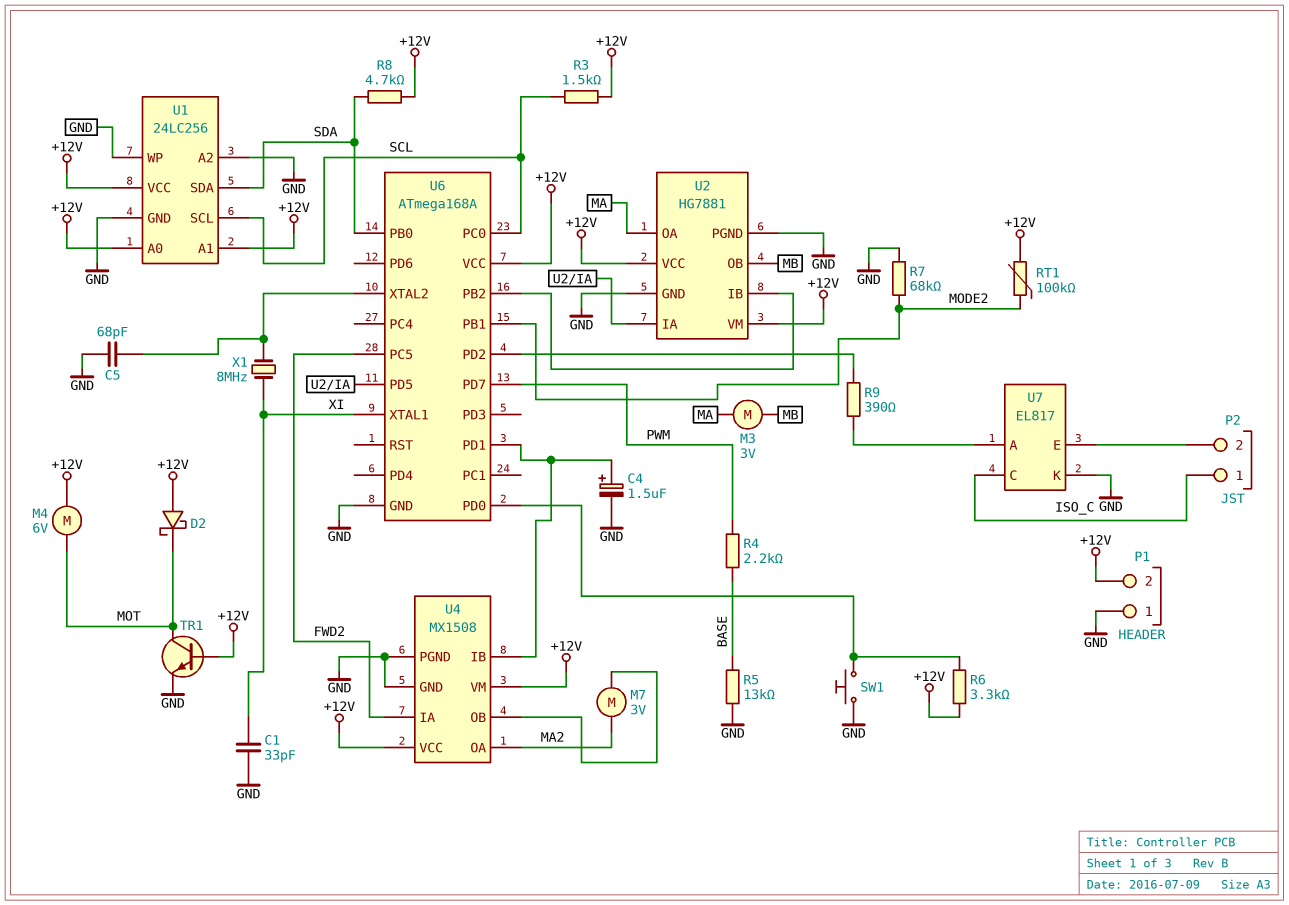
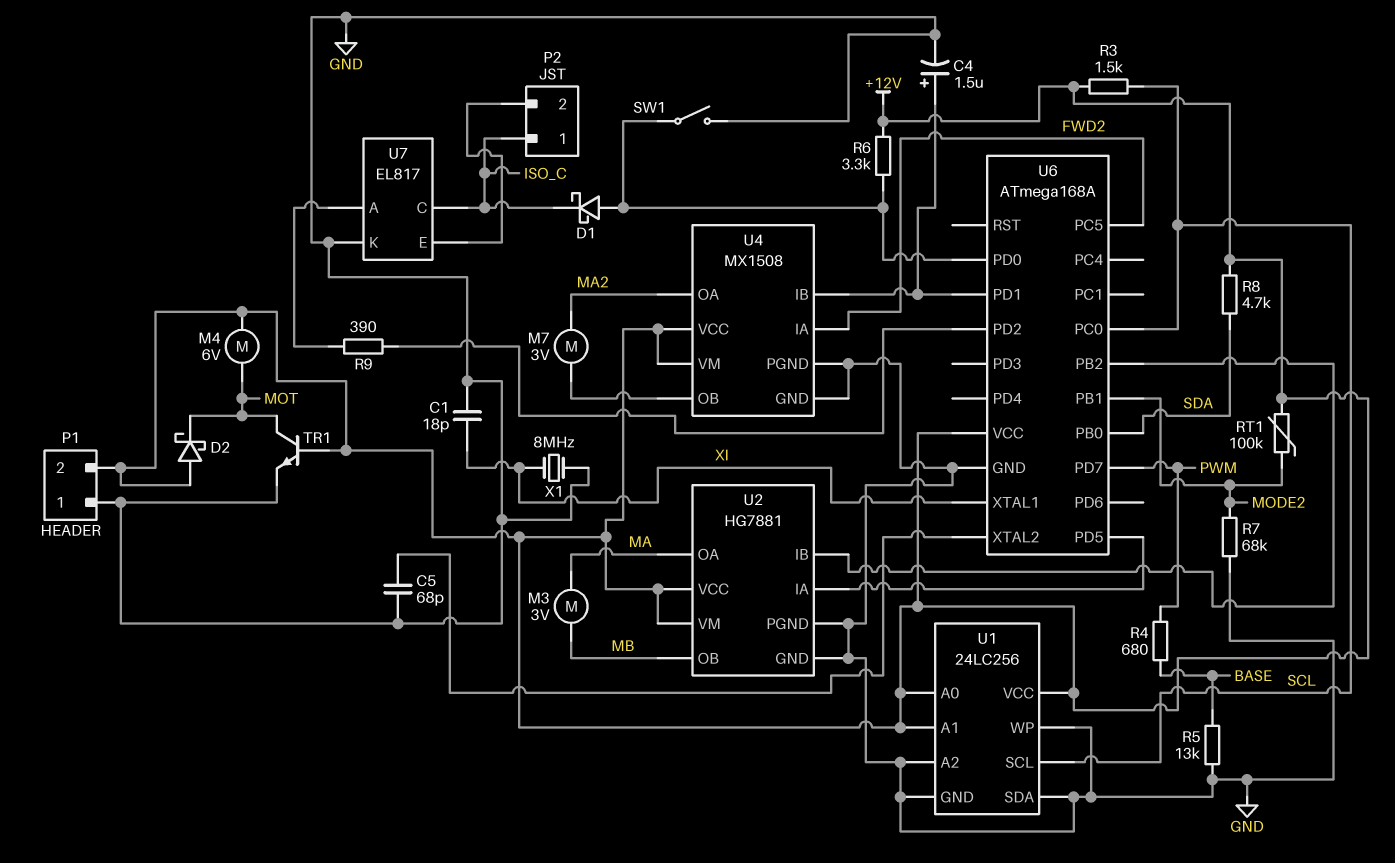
C1: 33pF (GND, XI) -> 18pF (GND, XI)
D1: none -> schottky (A U6/PD0, K ISO_C)
R4: 2.2k (BASE, PWM) -> 680 (BASE, PWM)
SW1: button (GND, U6/PD0) -> switch (GND, U6/PD0)
U1 pin SDA: SDA -> GND
X1: 8MHz (U6/XTAL2, XI) -> 8MHz (GND, XI)

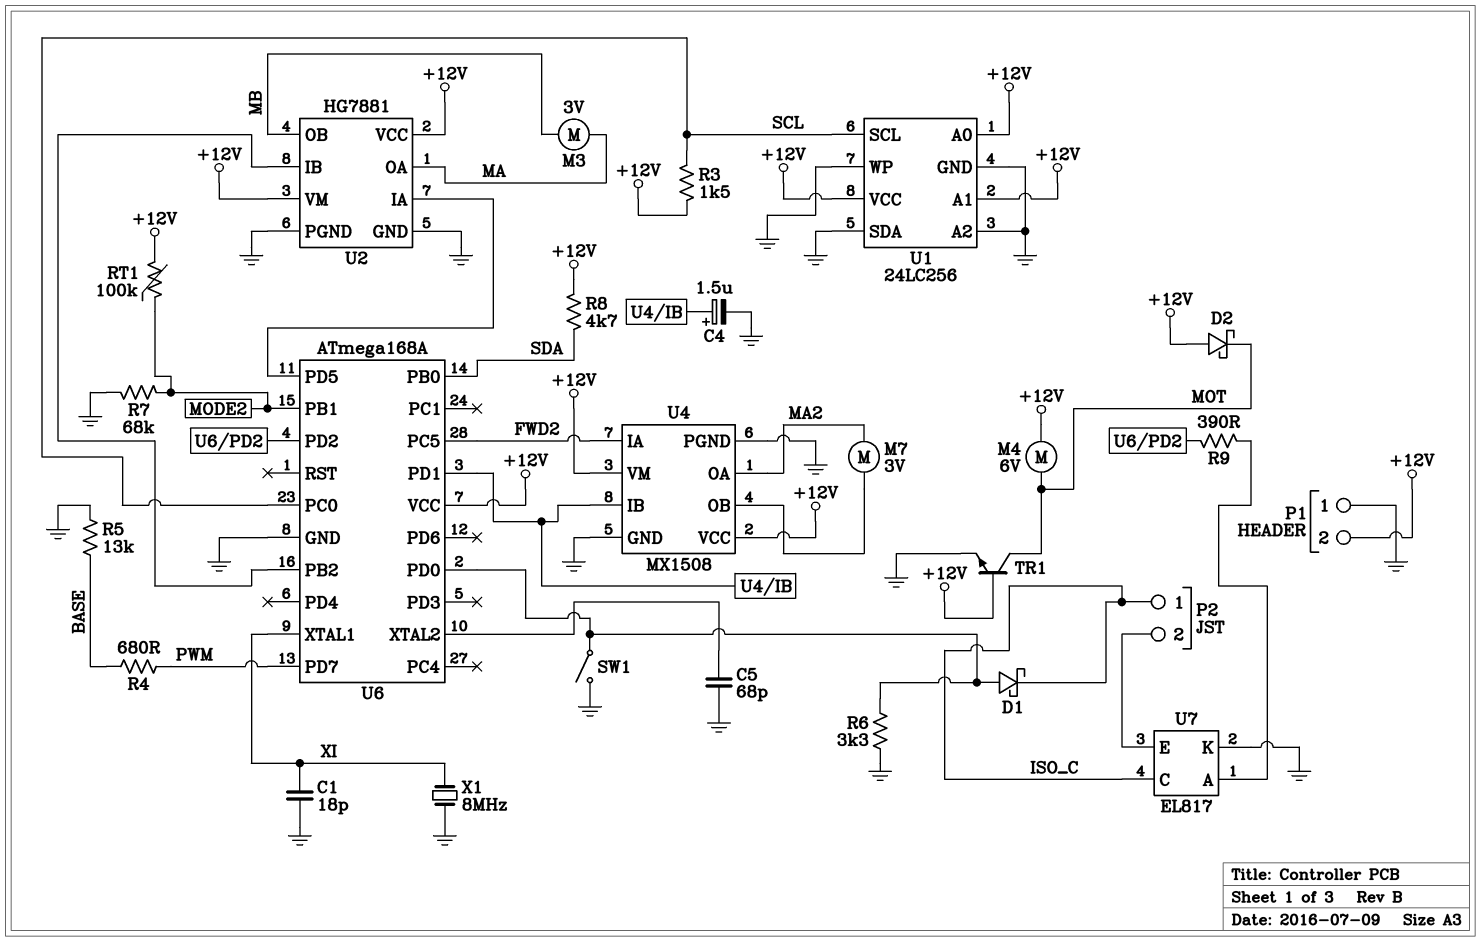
R6: 3.3k (+12V, U6/PD0) -> 3.3k (GND, U6/PD0)

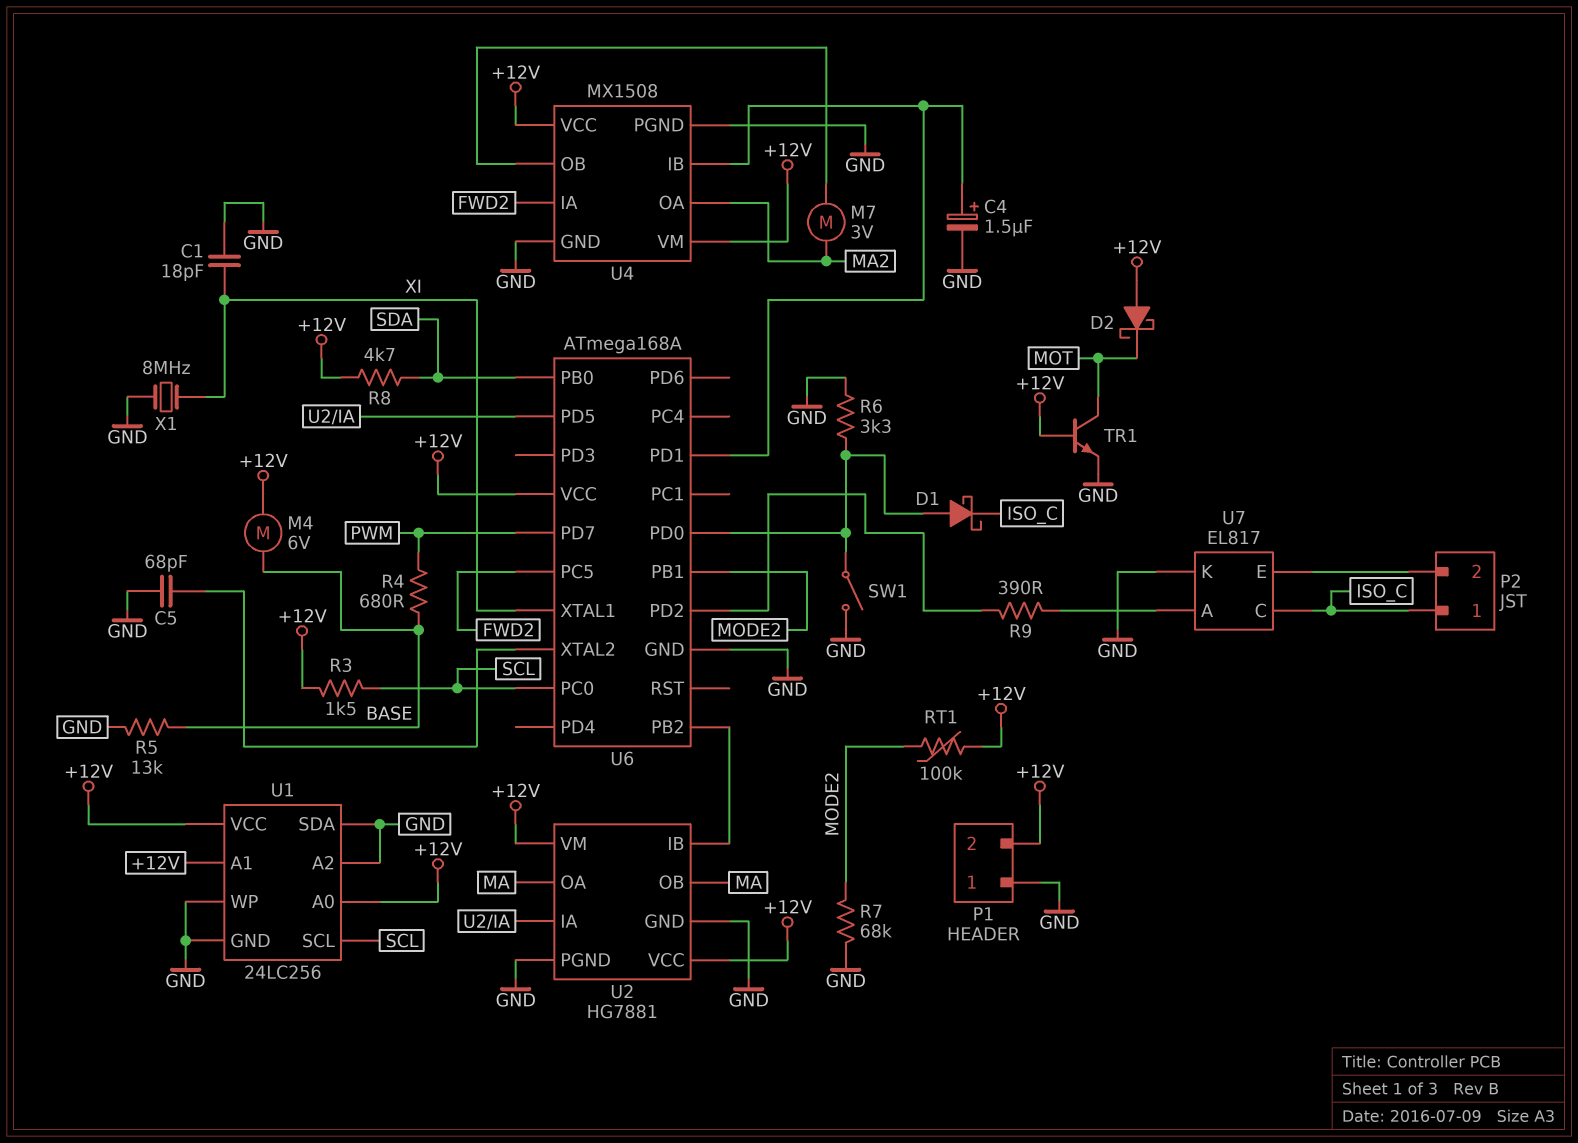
M3: motor 3V (MA, MB) -> none
M4: motor 6V (+12V, MOT) -> motor 6V (+12V, BASE)
U2 pin OB: MB -> MA

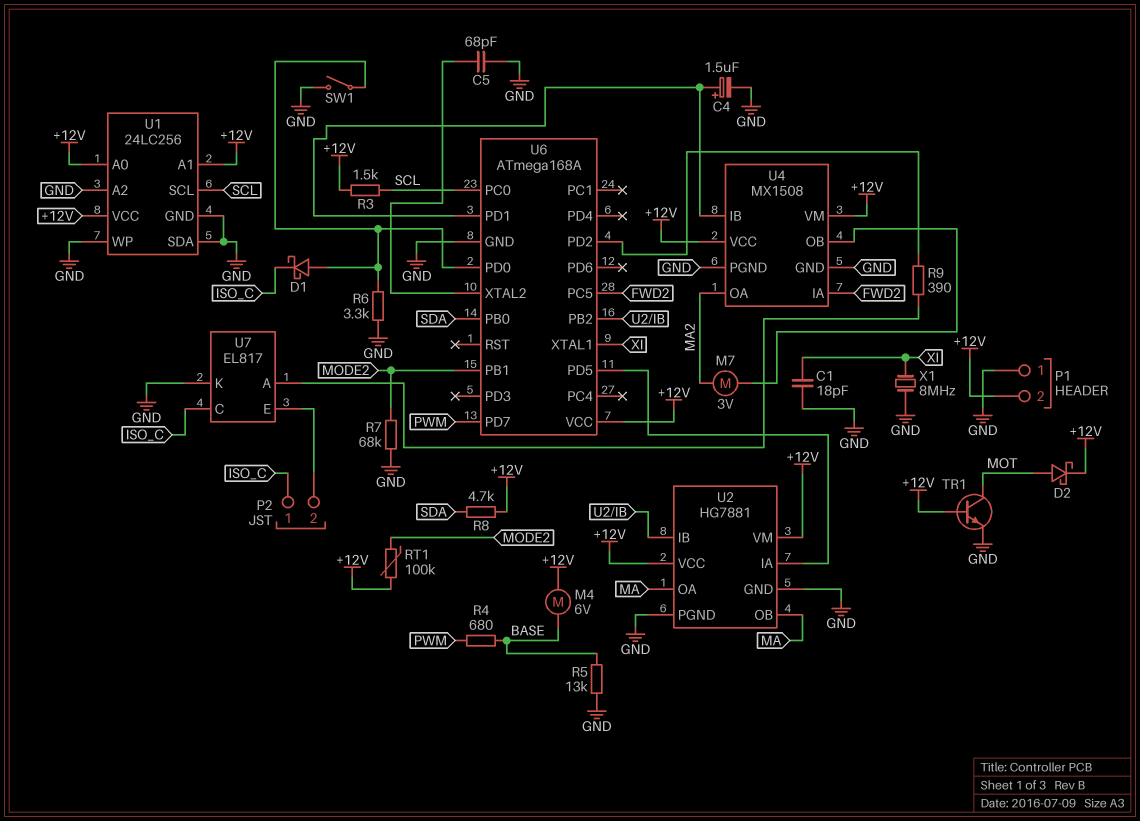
D2: schottky (A +12V, K MOT) -> schottky (A MOT, K +12V)

